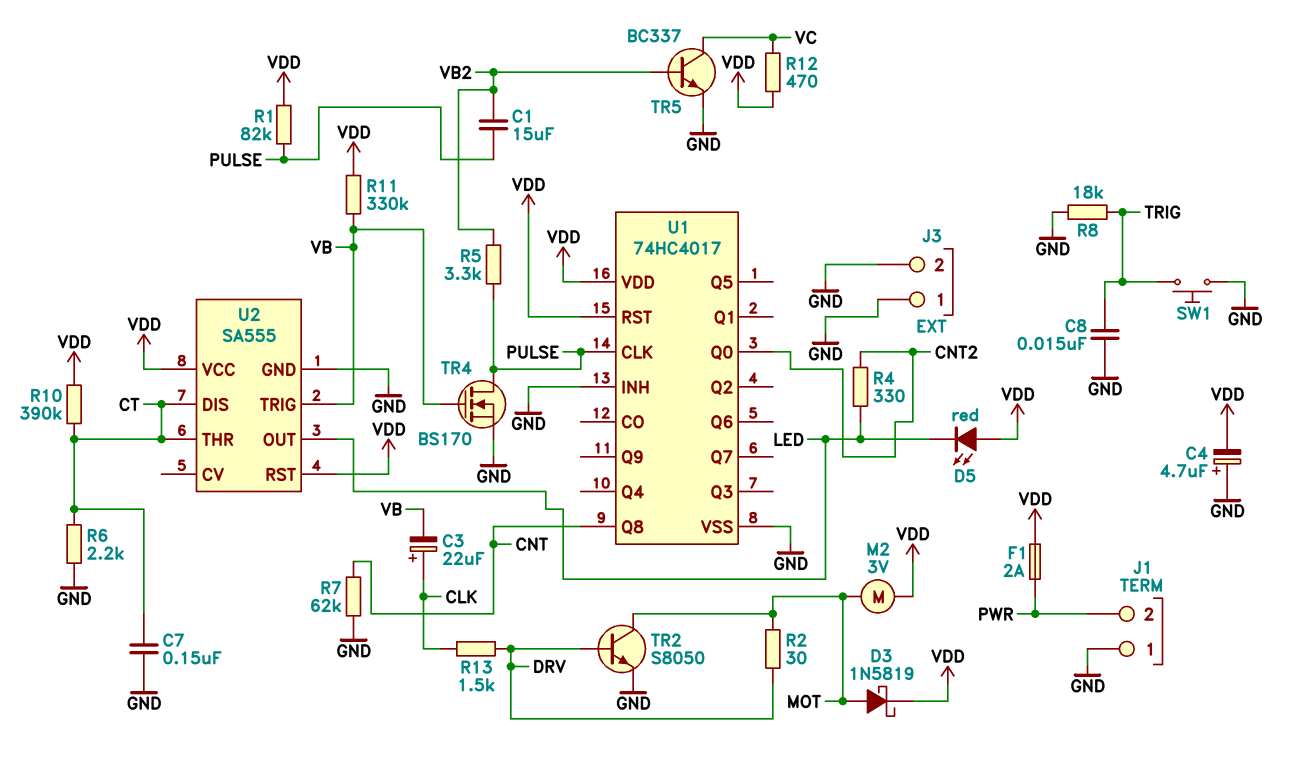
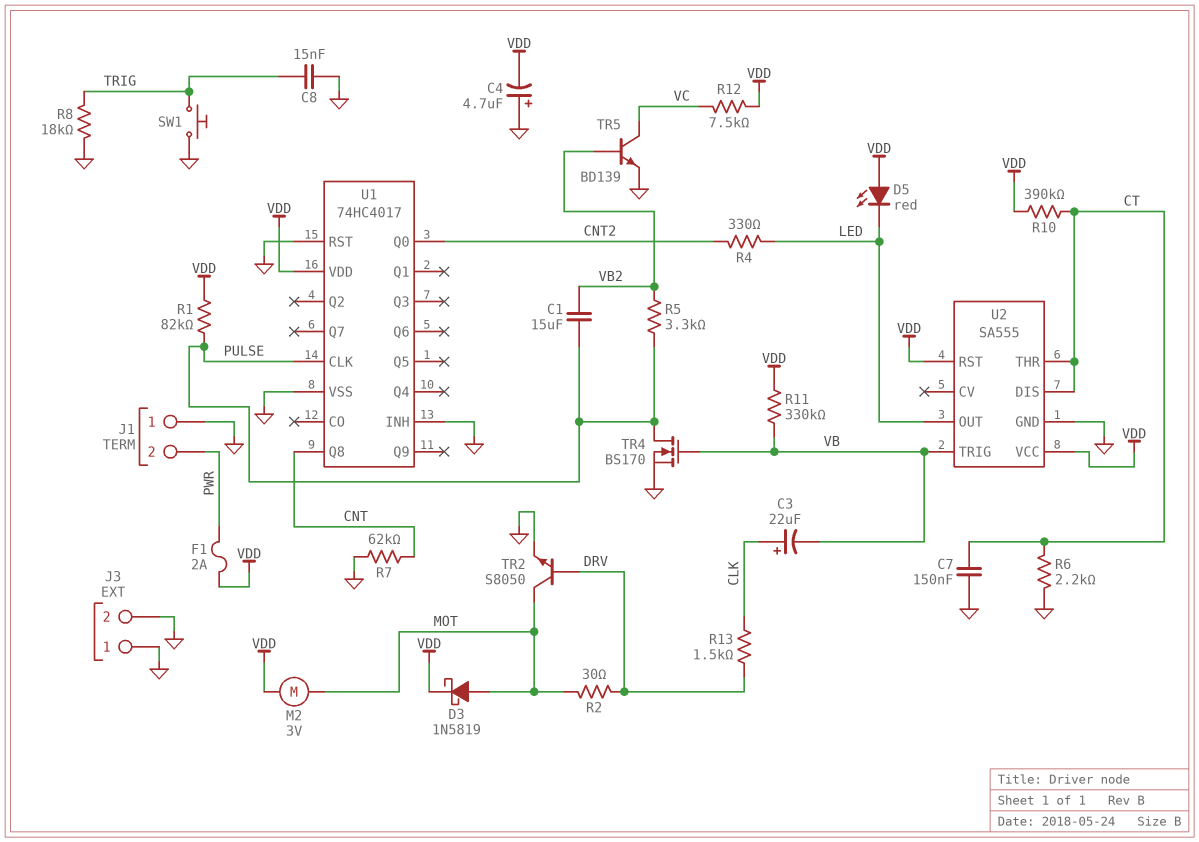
R12: 470 (VC, VDD) -> 7.5k (VC, VDD)
TR5: NPN BC337 (B VB2, C VC, E GND) -> NPN BD139 (B VB2, C VC, E GND)
U1 pin RST: VDD -> GND

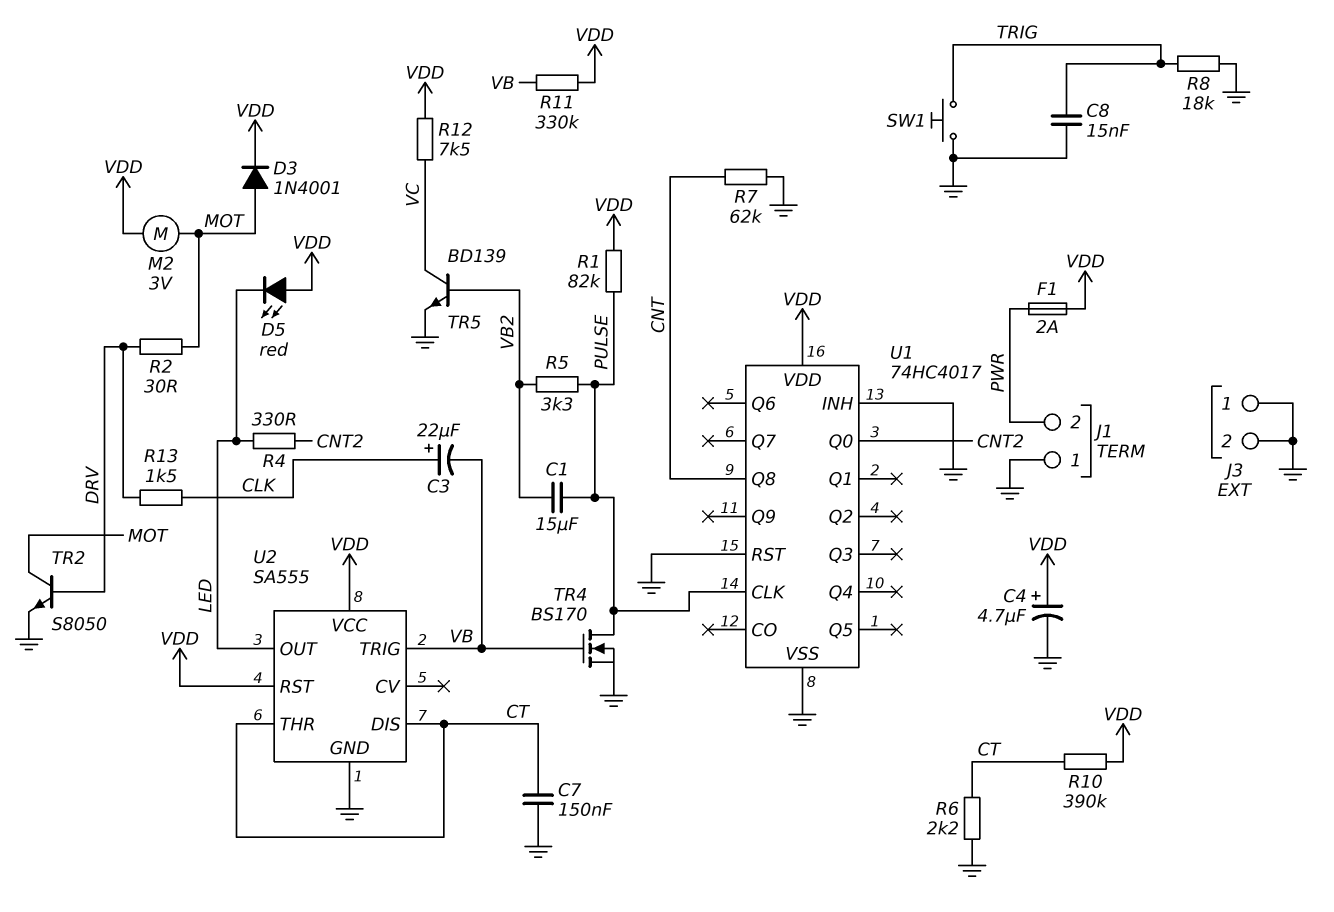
C4: 4.7uF (plus GND, minus VDD) -> 4.7uF (plus VDD, minus GND)
D3: schottky 1N5819 (A MOT, K VDD) -> diode 1N4001 (A MOT, K VDD)

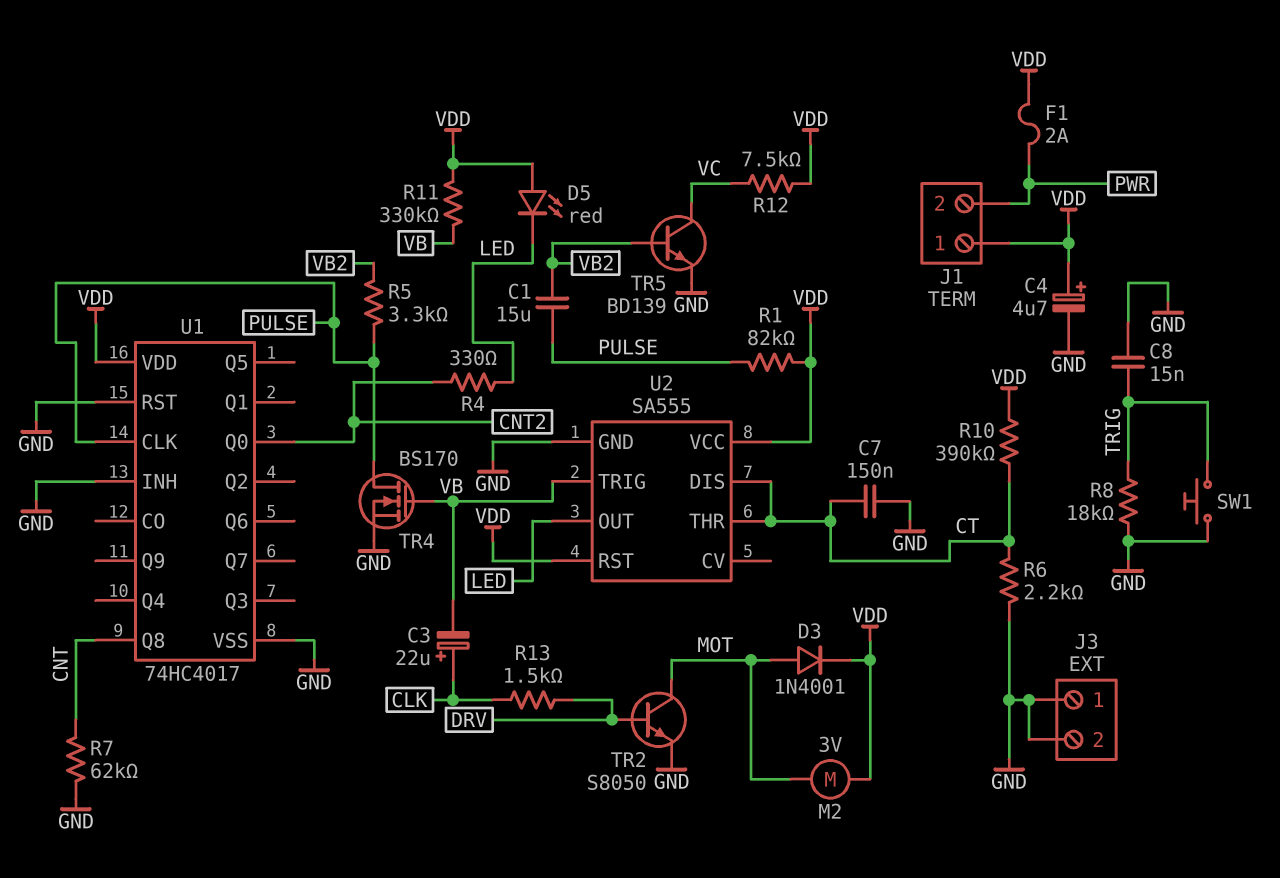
J1 pin 1: GND -> VDD
R2: 30 (DRV, MOT) -> none

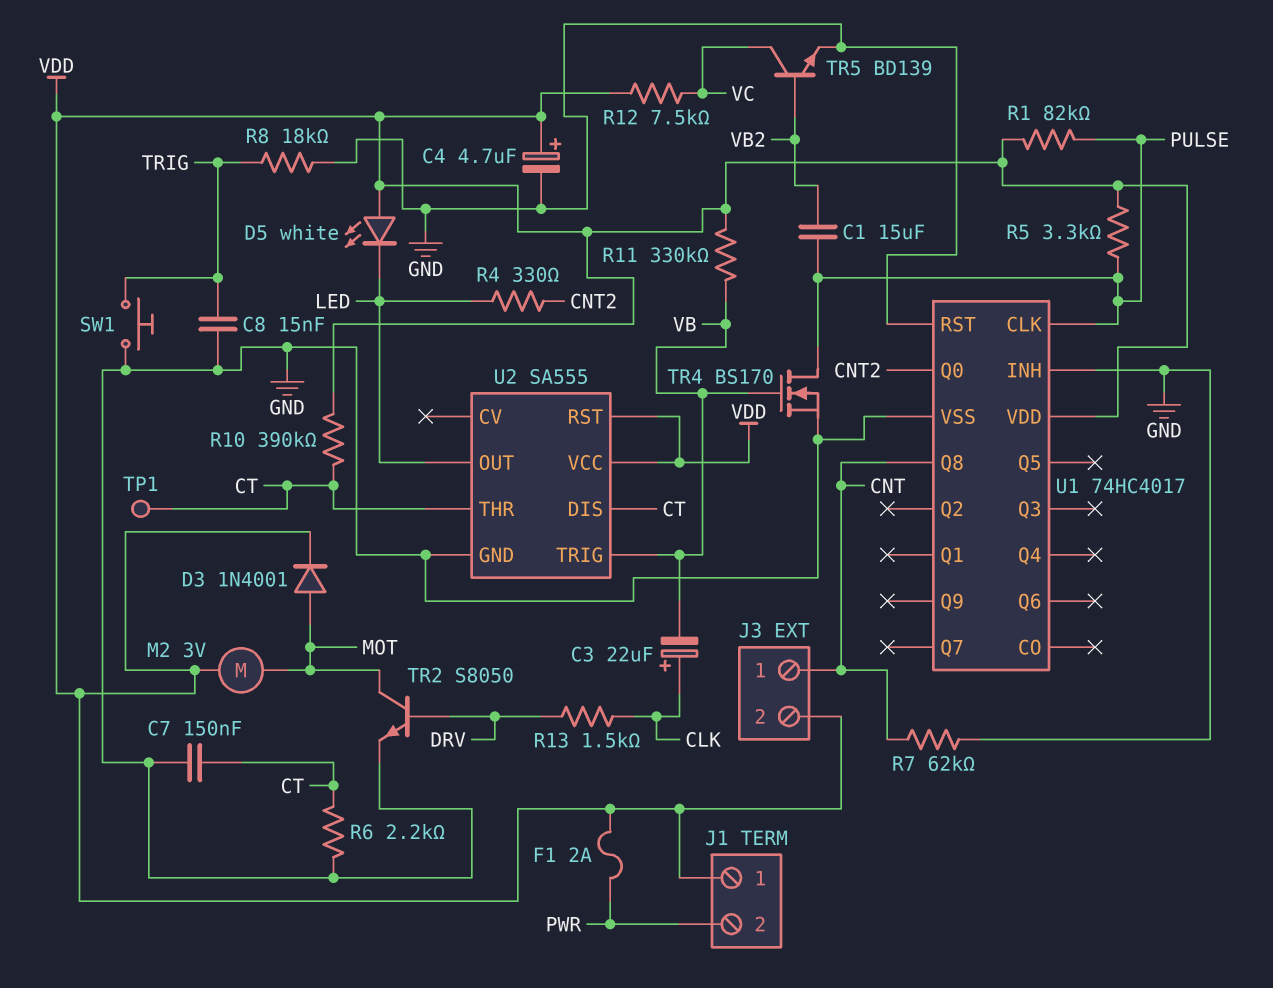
D5: LED red (A VDD, K LED) -> LED white (A VDD, K LED)
J3 pin 1: GND -> CNT
J3 pin 2: GND -> VDD
R5: 3.3k (PULSE, VB2) -> 3.3k (PULSE, VDD)
TP1: none -> test point (CT)

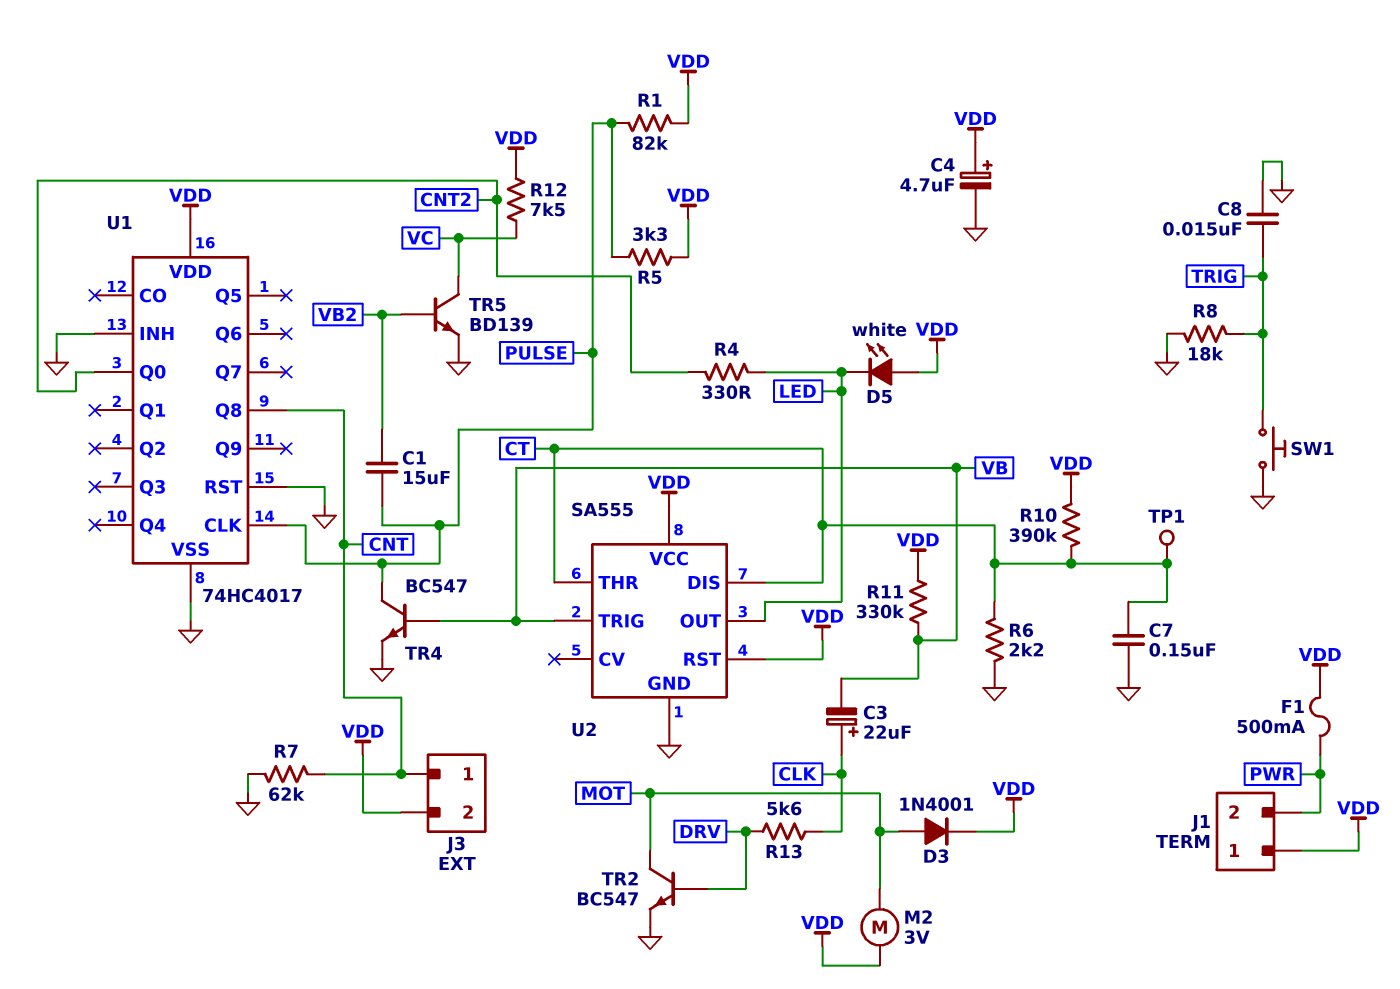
F1: 2A (PWR, VDD) -> 500mA (PWR, VDD)
R13: 1.5k (CLK, DRV) -> 5.6k (CLK, DRV)
TR2: NPN S8050 (B DRV, C MOT, E GND) -> NPN BC547 (B DRV, C MOT, E GND)
TR4: NMOS BS170 (G VB, D PULSE, S GND) -> NPN BC547 (B VB, C PULSE, E GND)

